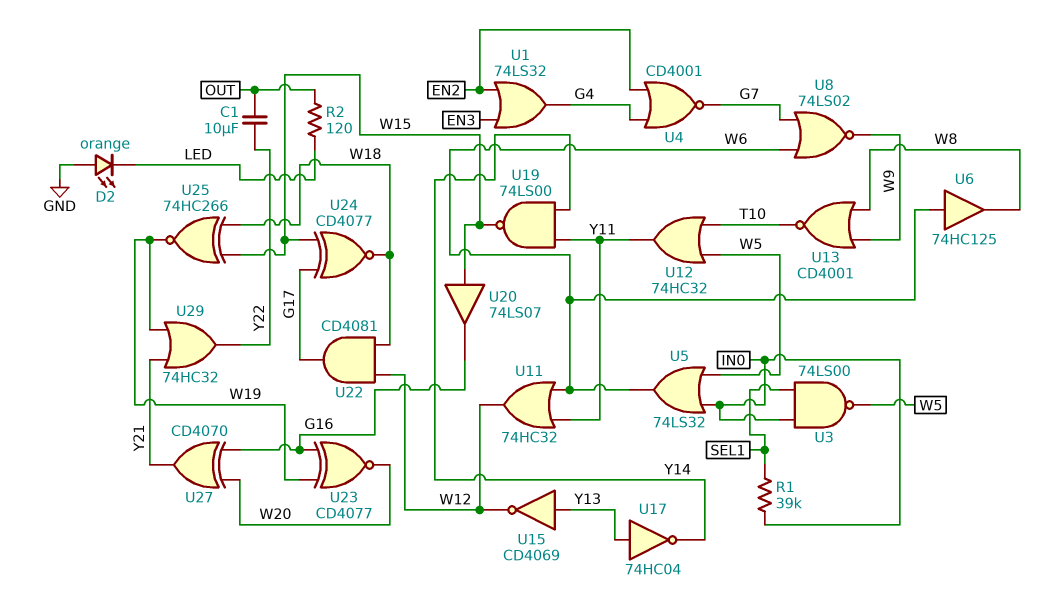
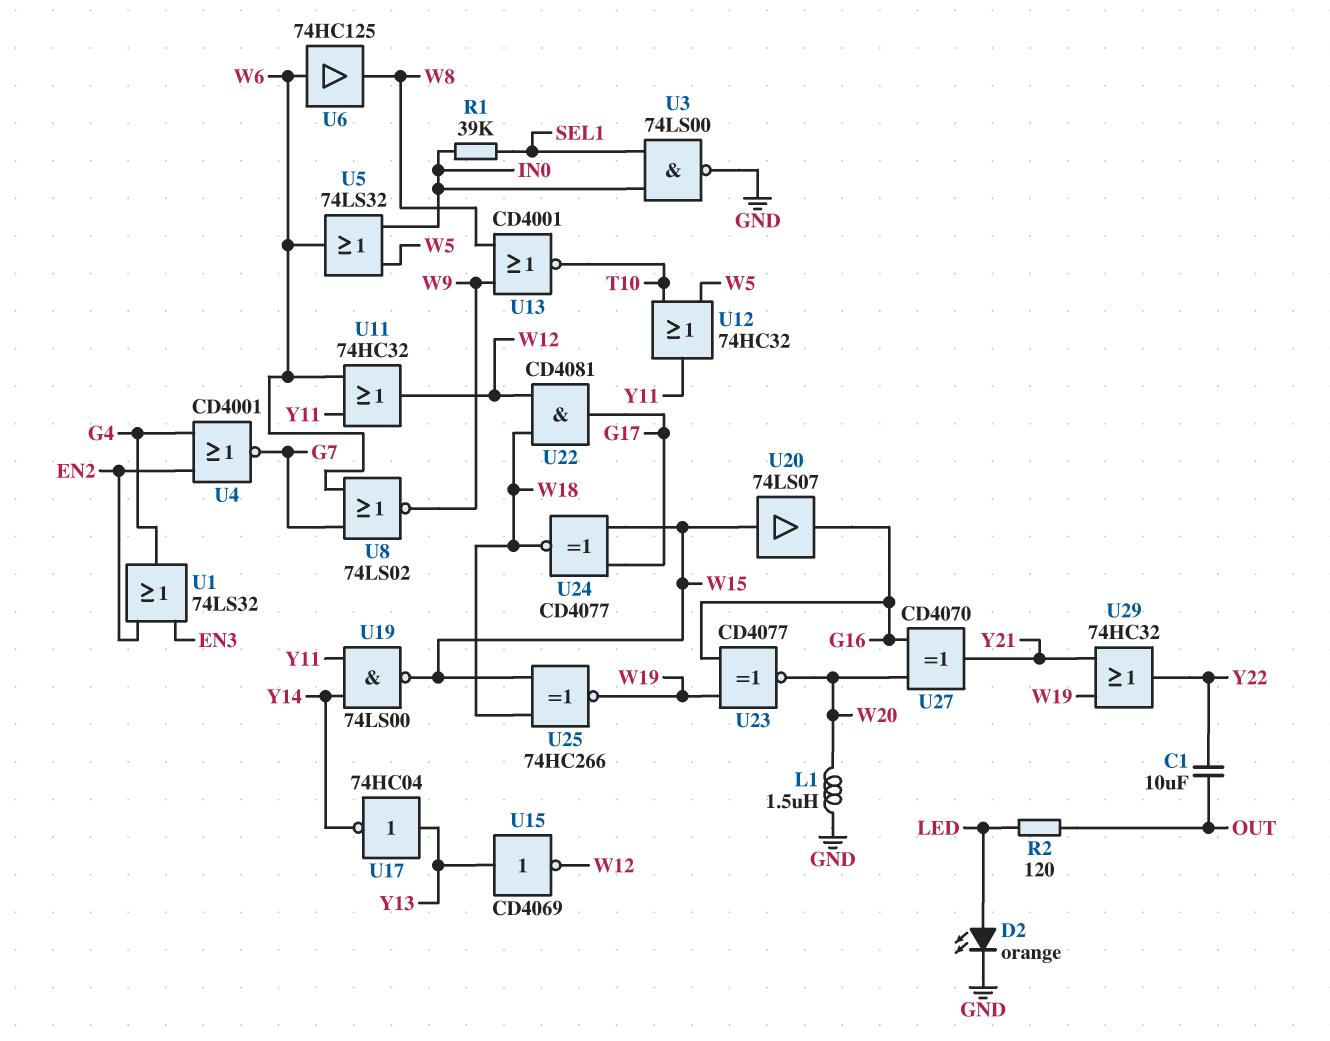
D2: LED orange (A GND, K LED) -> LED orange (A LED, K GND)
L1: none -> 1.5uH (GND, W20)
U3: NAND 74LS00 (in IN0, in SEL1, out W5) -> NAND 74LS00 (in IN0, in SEL1, out GND)

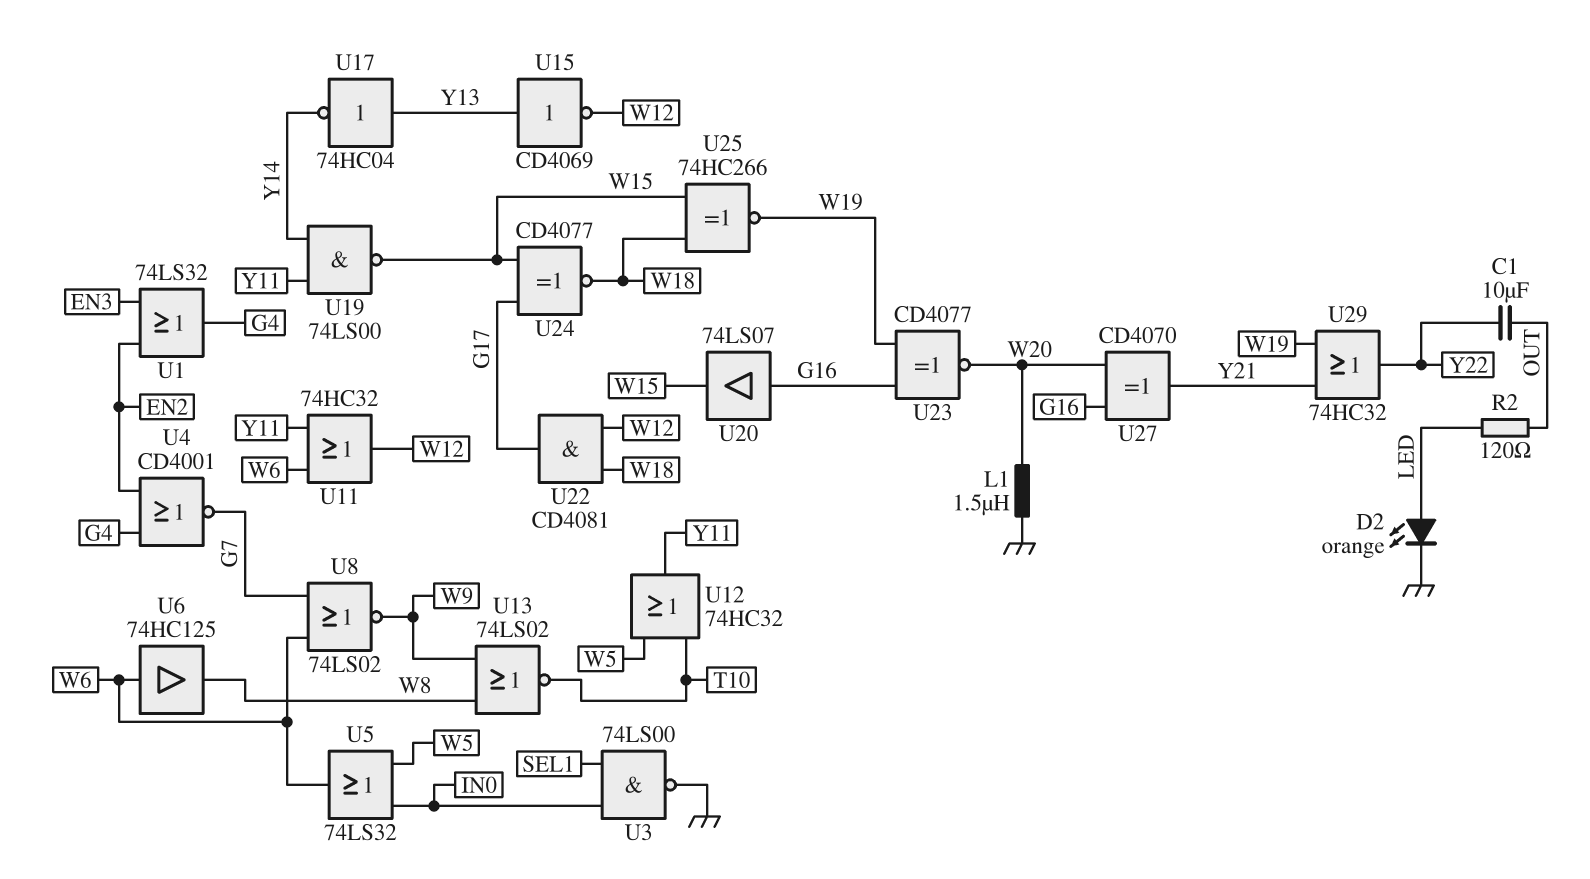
R1: 39k (IN0, SEL1) -> none
U13: NOR CD4001 (in W8, in W9, out T10) -> NOR 74LS02 (in W8, in W9, out T10)
U20: buffer 74LS07 (in W15, out G16) -> buffer 74LS07 (in G16, out W15)

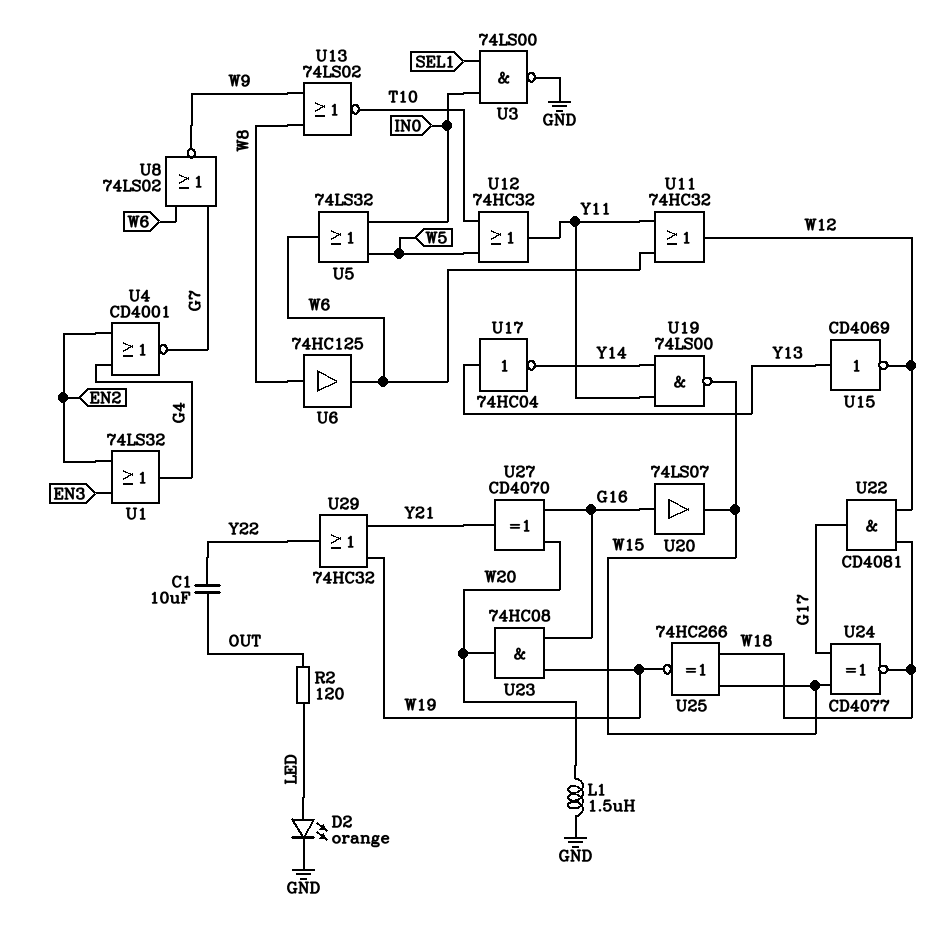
U6: buffer 74HC125 (in W6, out W8) -> buffer 74HC125 (in W8, out W6)
U23: XNOR CD4077 (in G16, in W19, out W20) -> AND 74HC08 (in G16, in W19, out W20)

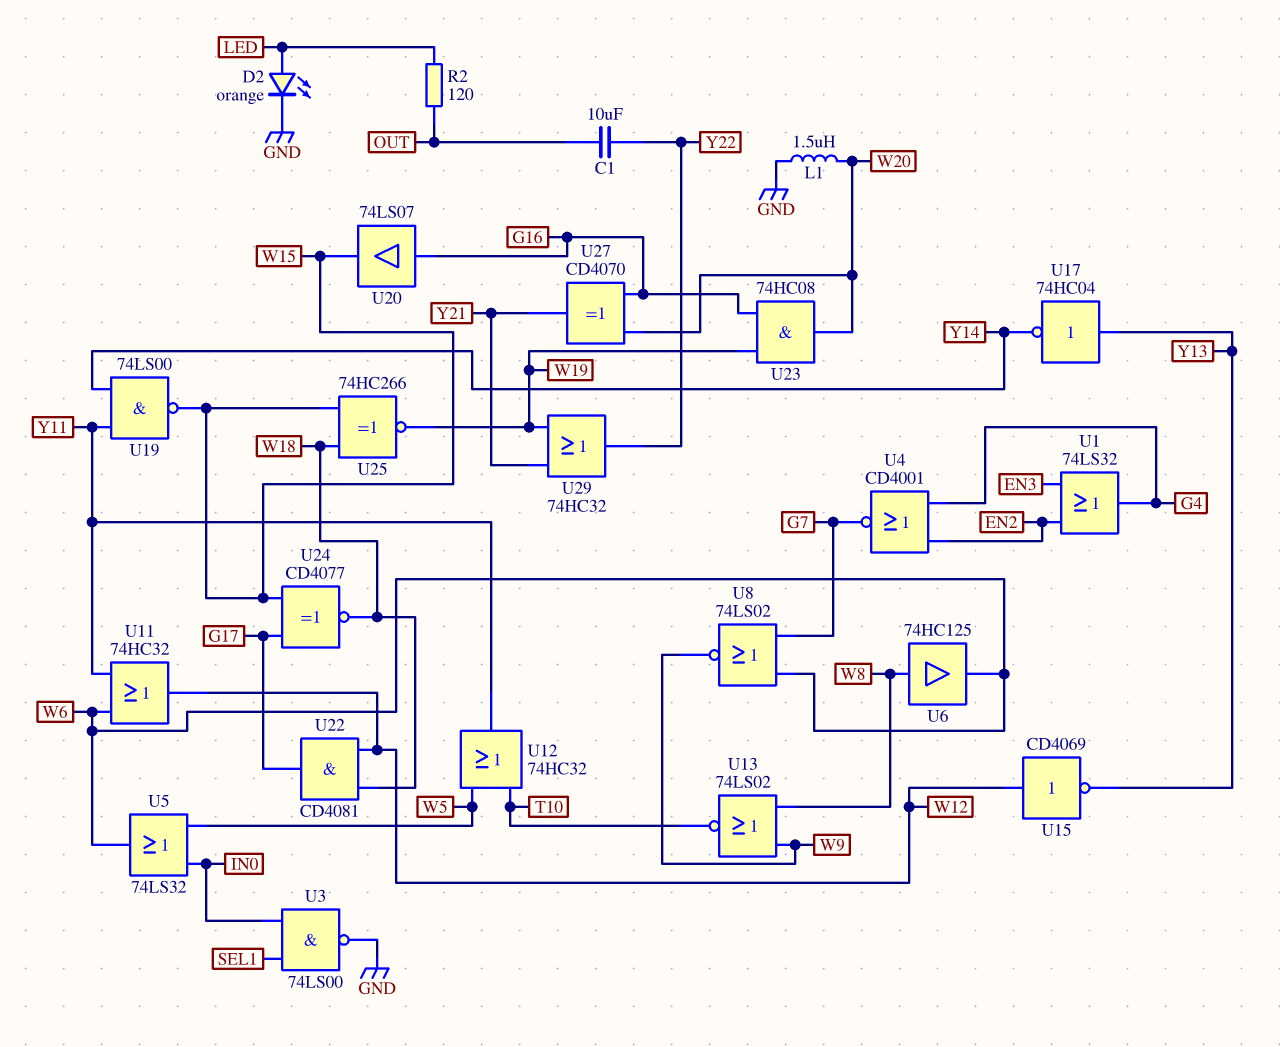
U15: NOT CD4069 (in Y13, out W12) -> NOT CD4069 (in W12, out Y13)

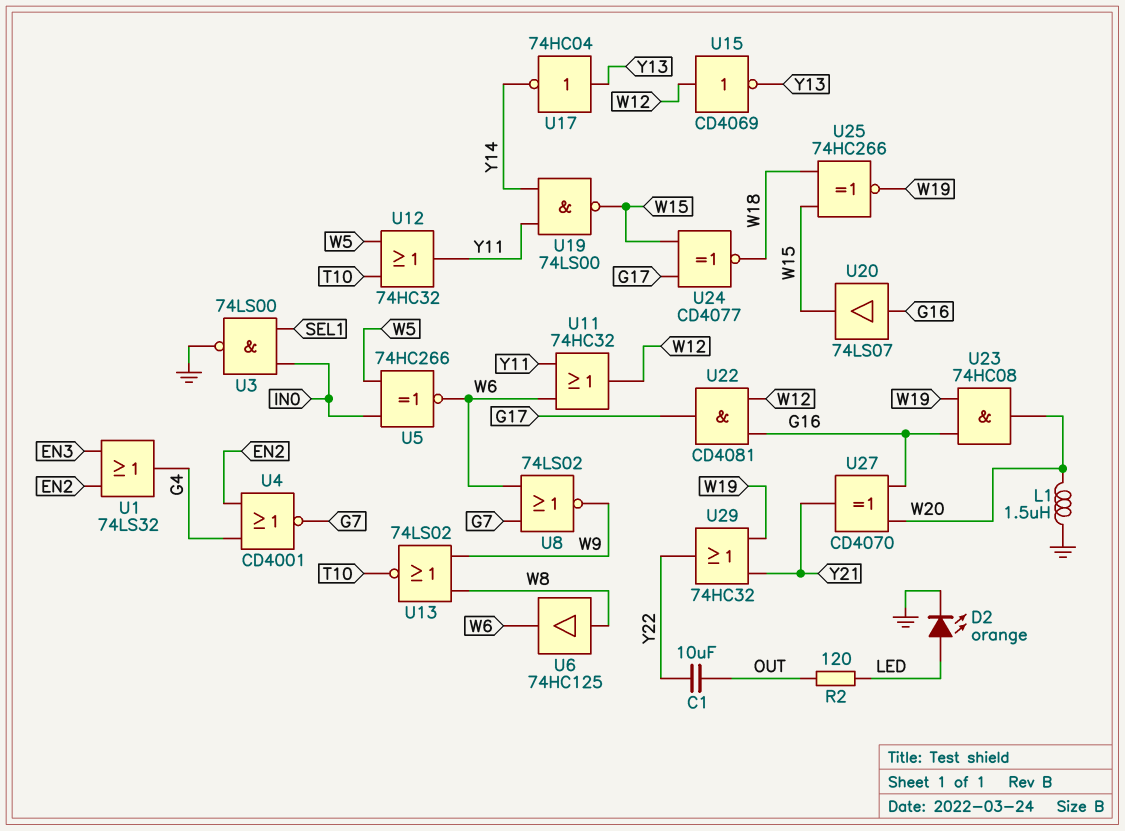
U5: OR 74LS32 (in IN0, in W5, out W6) -> XNOR 74HC266 (in IN0, in W5, out W6)
U22: AND CD4081 (in W12, in W18, out G17) -> AND CD4081 (in G16, in W12, out G17)

